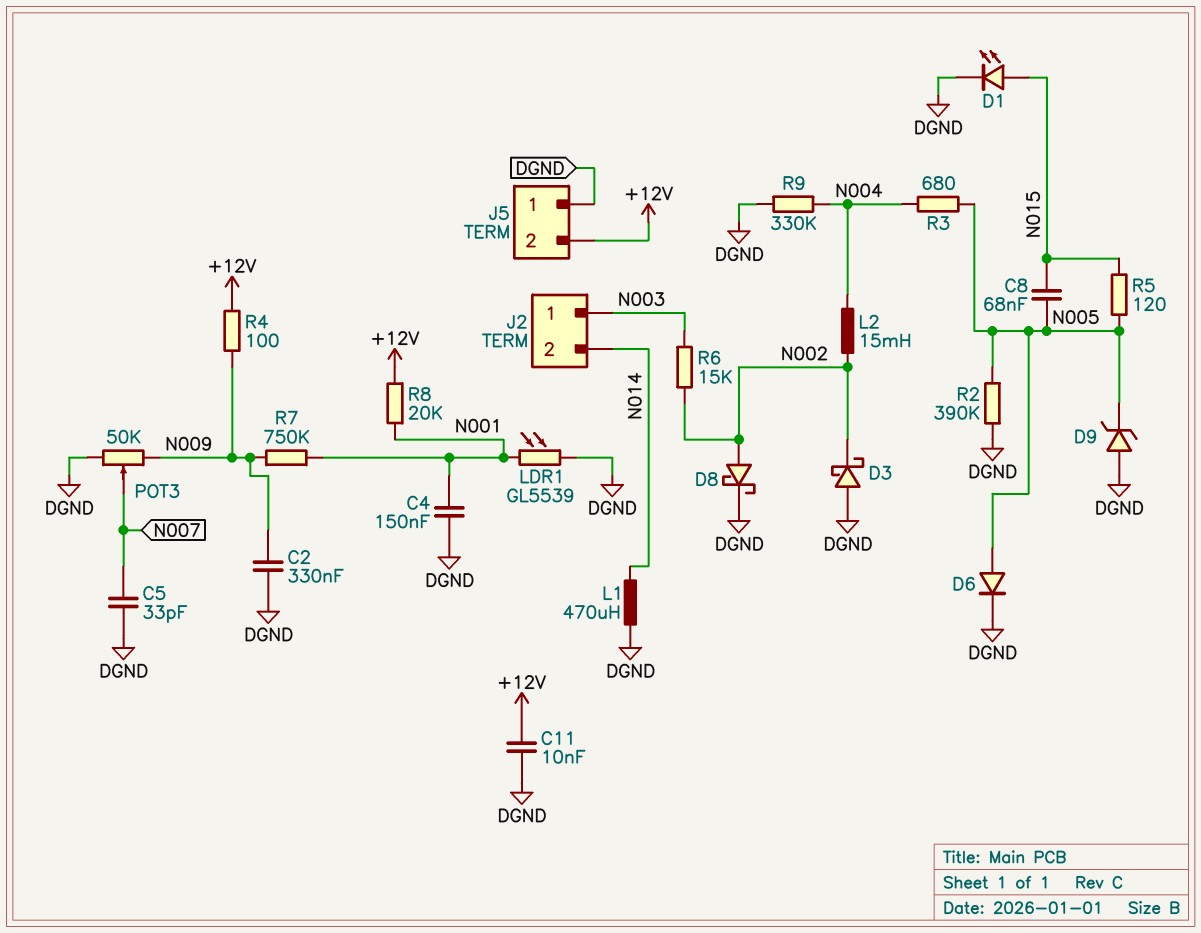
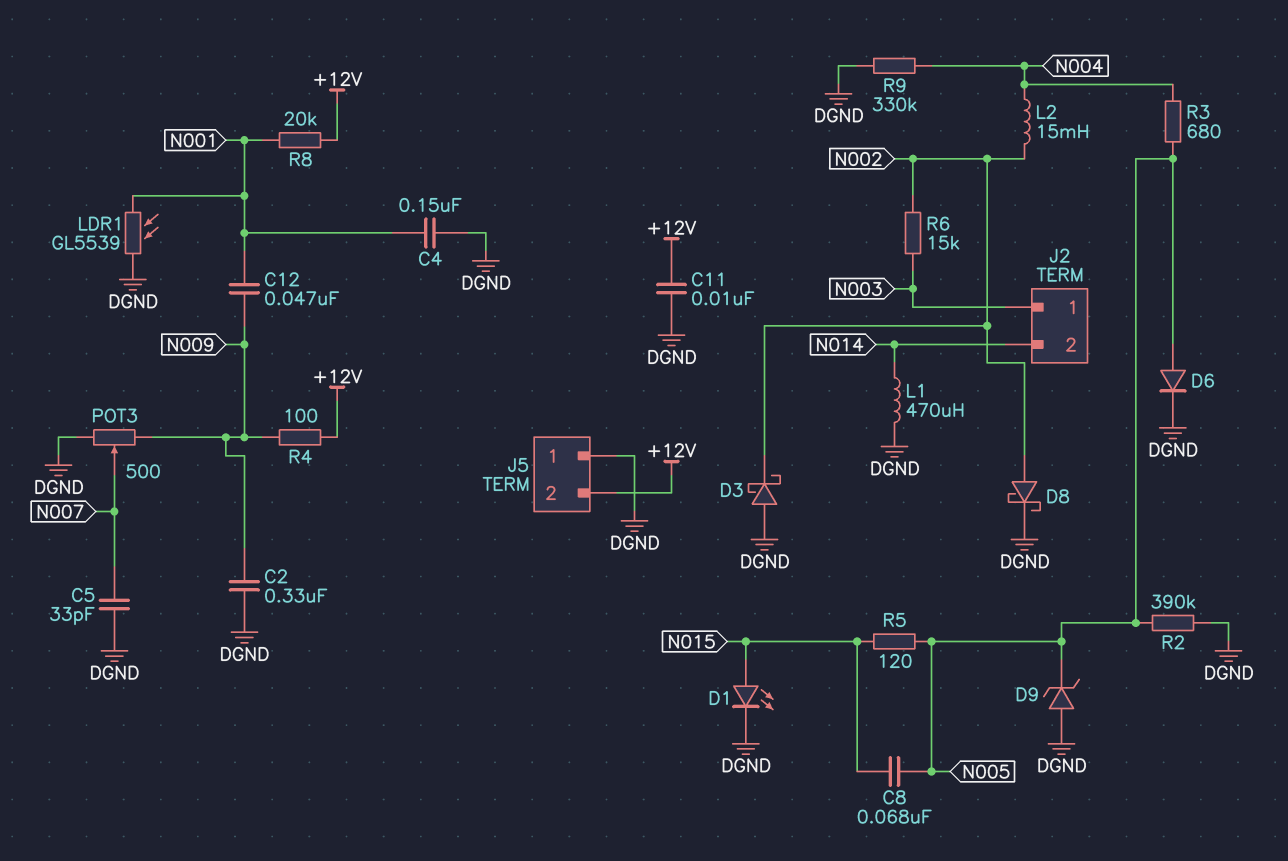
C12: none -> 47nF (N001, N009)
POT3: 50k (DGND, N009, wiper N007) -> 500 (DGND, N009, wiper N007)
R7: 750k (N001, N009) -> none

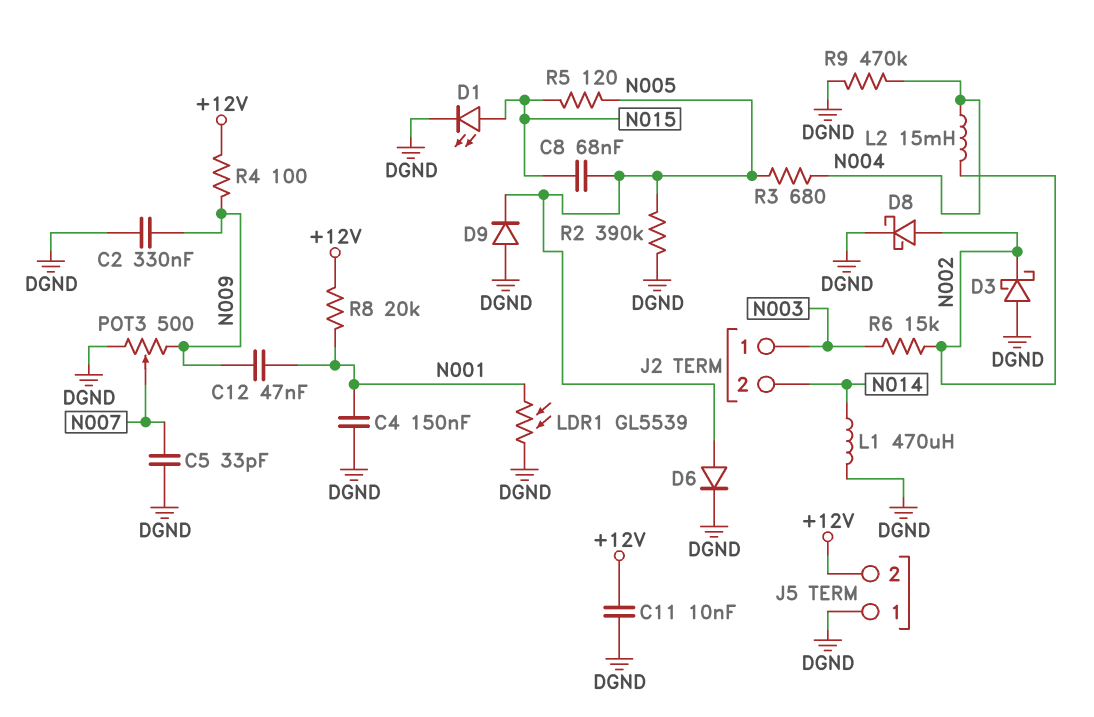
D9: zener (A DGND, K N005) -> diode (A DGND, K N005)
R9: 330k (DGND, N004) -> 470k (DGND, N004)

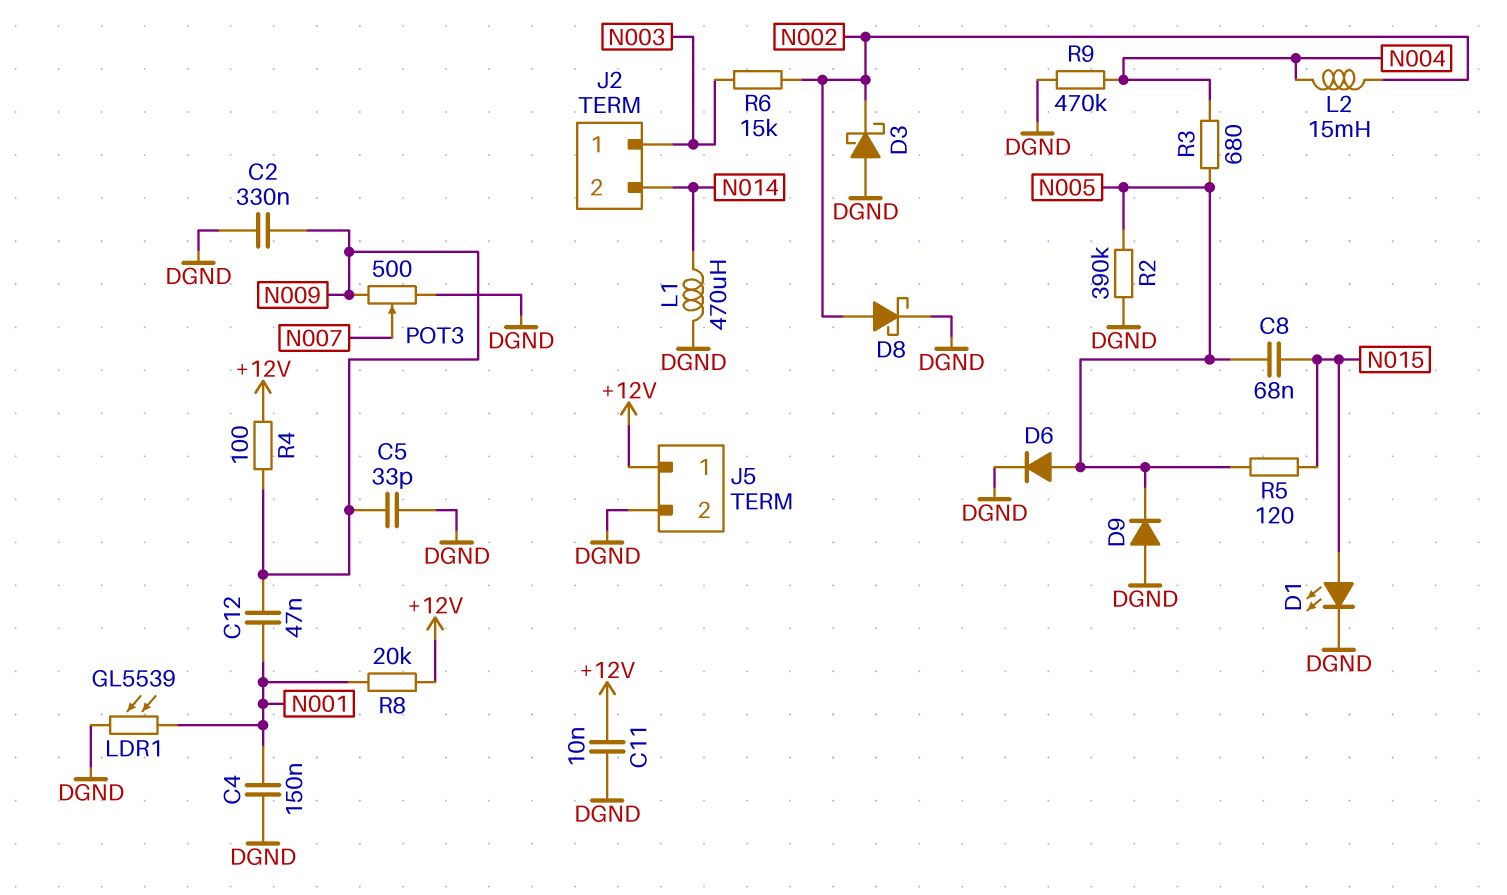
C5: 33pF (DGND, N007) -> 33pF (DGND, N009)
J5 pin 1: DGND -> +12V
J5 pin 2: +12V -> DGND

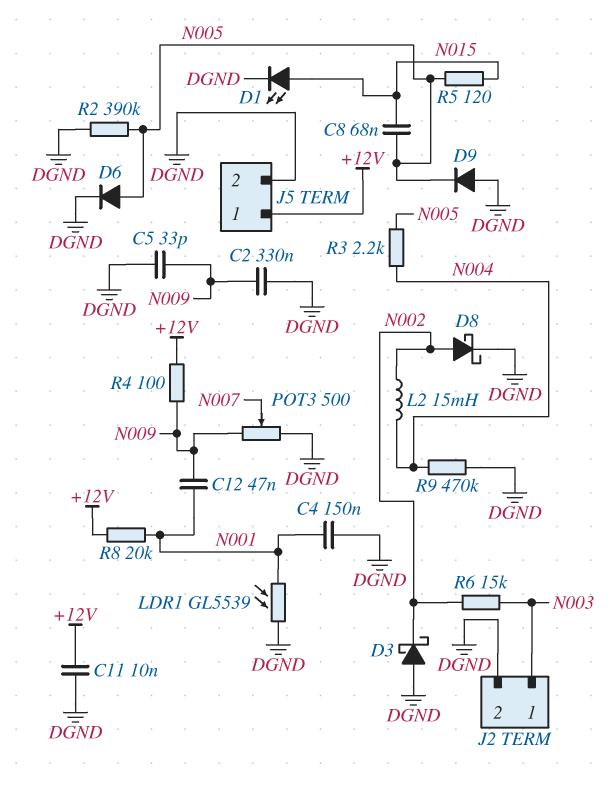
J2 pin 2: N014 -> DGND
L1: 470uH (DGND, N014) -> none
R3: 680 (N004, N005) -> 2.2k (N004, N005)

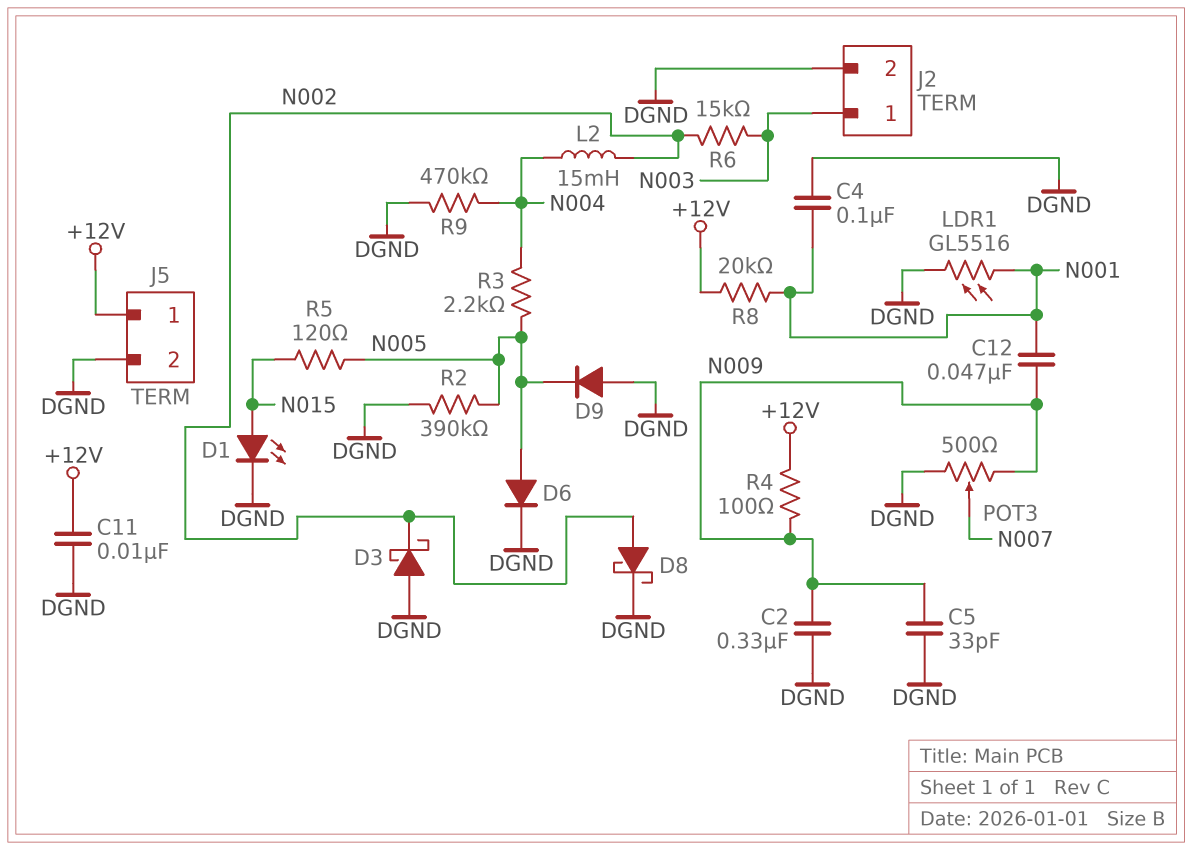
C4: 150nF (DGND, N001) -> 100nF (DGND, N001)
C8: 68nF (N005, N015) -> none
LDR1: GL5539 (DGND, N001) -> GL5516 (DGND, N001)

